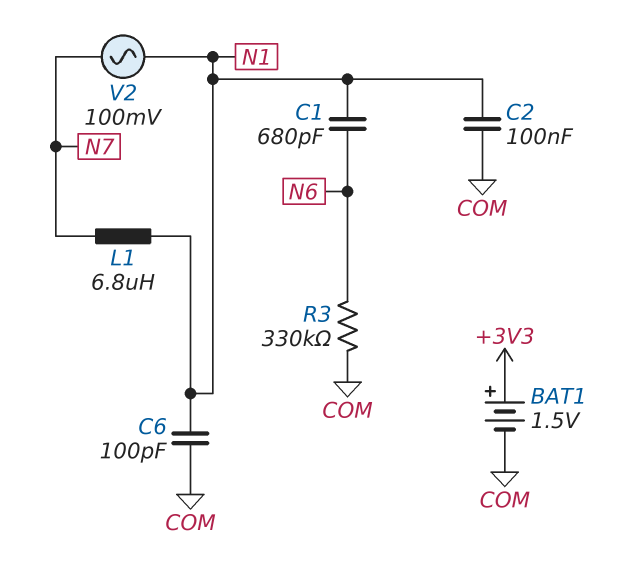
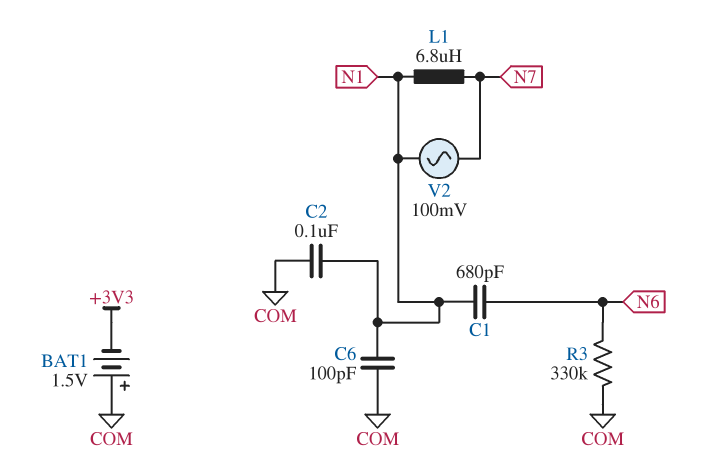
BAT1: 1.5V (plus +3V3, minus COM) -> 1.5V (plus COM, minus +3V3)

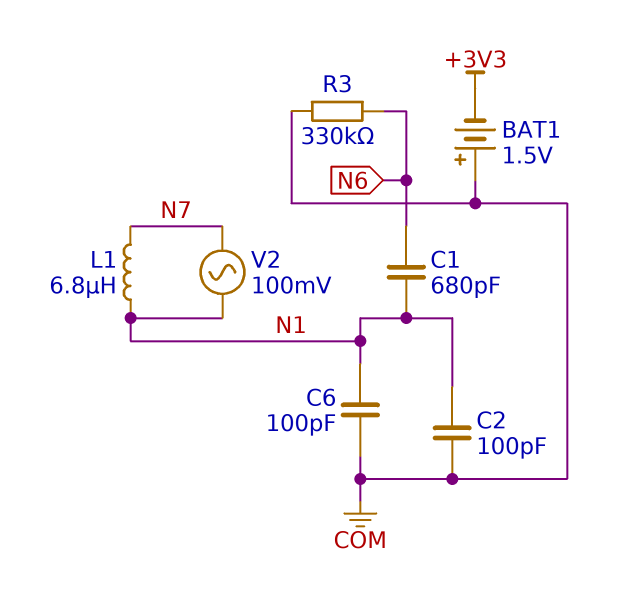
C2: 100nF (COM, N1) -> 100pF (COM, N1)

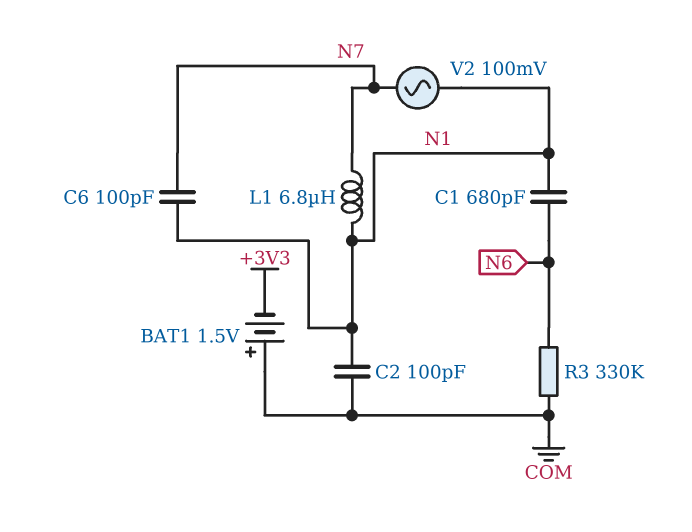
C6: 100pF (COM, N1) -> 100pF (N1, N7)

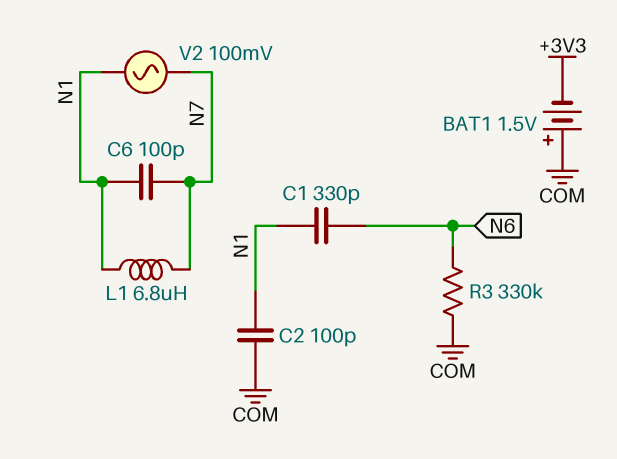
C1: 680pF (N1, N6) -> 330pF (N1, N6)

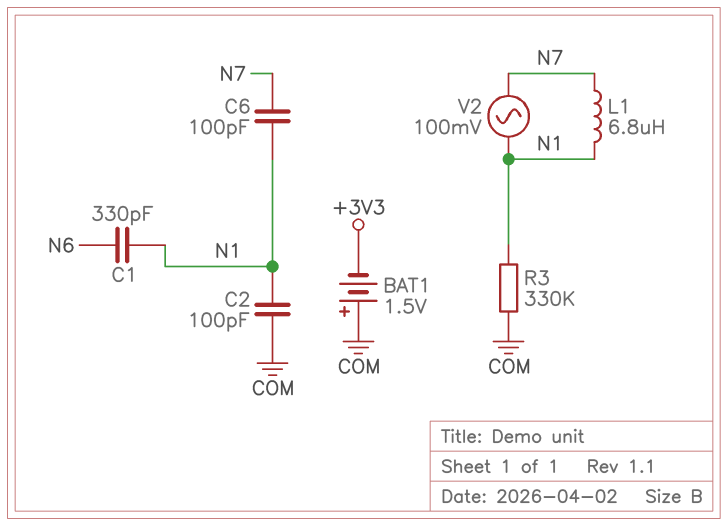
R3: 330k (COM, N6) -> 330k (COM, N1)

